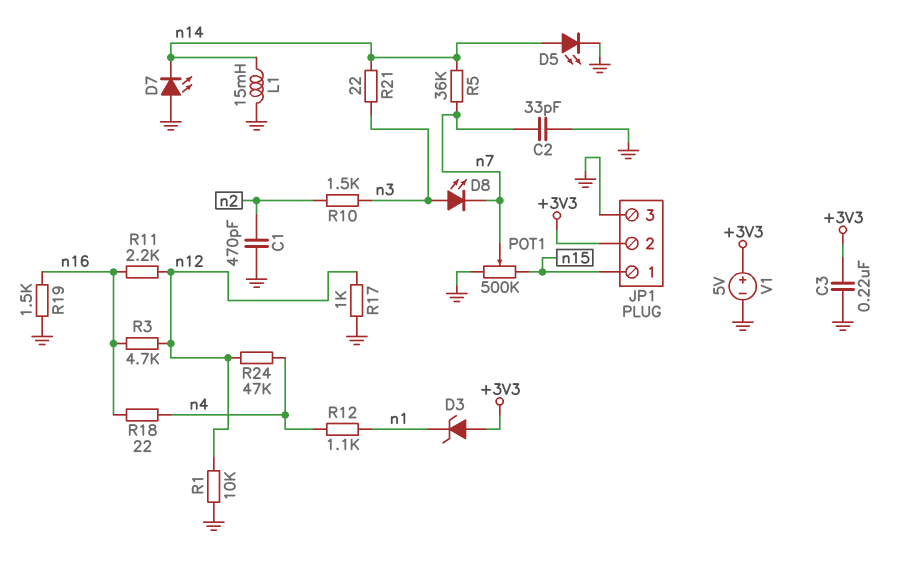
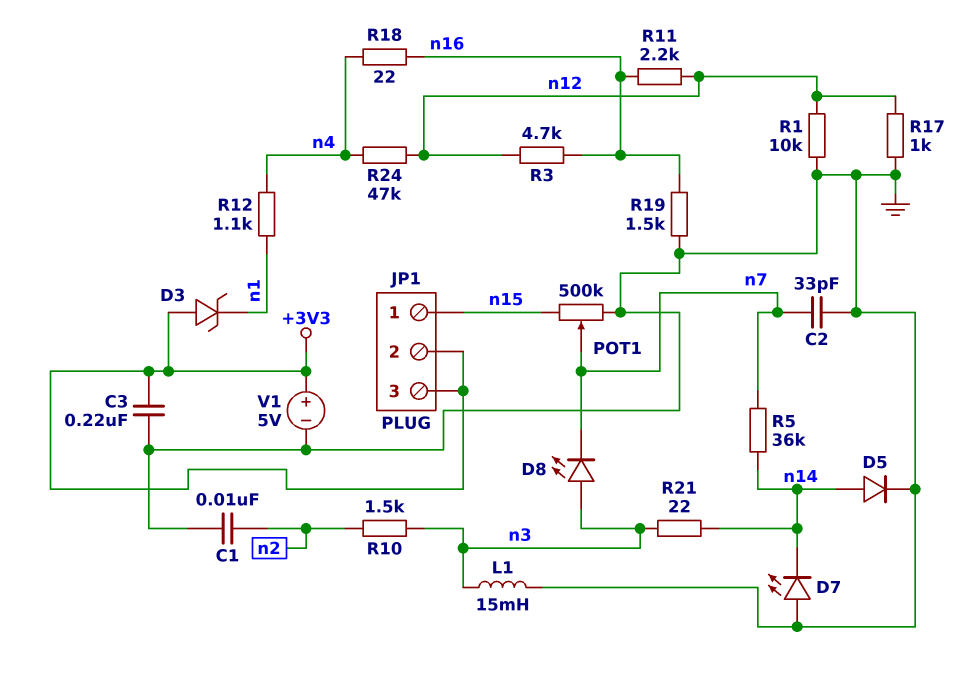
C1: 470pF (GND, n2) -> 10nF (GND, n2)
D5: LED (A n14, K GND) -> diode (A n14, K GND)
JP1 pin 3: GND -> +3V3
L1: 15mH (GND, n14) -> 15mH (GND, n3)

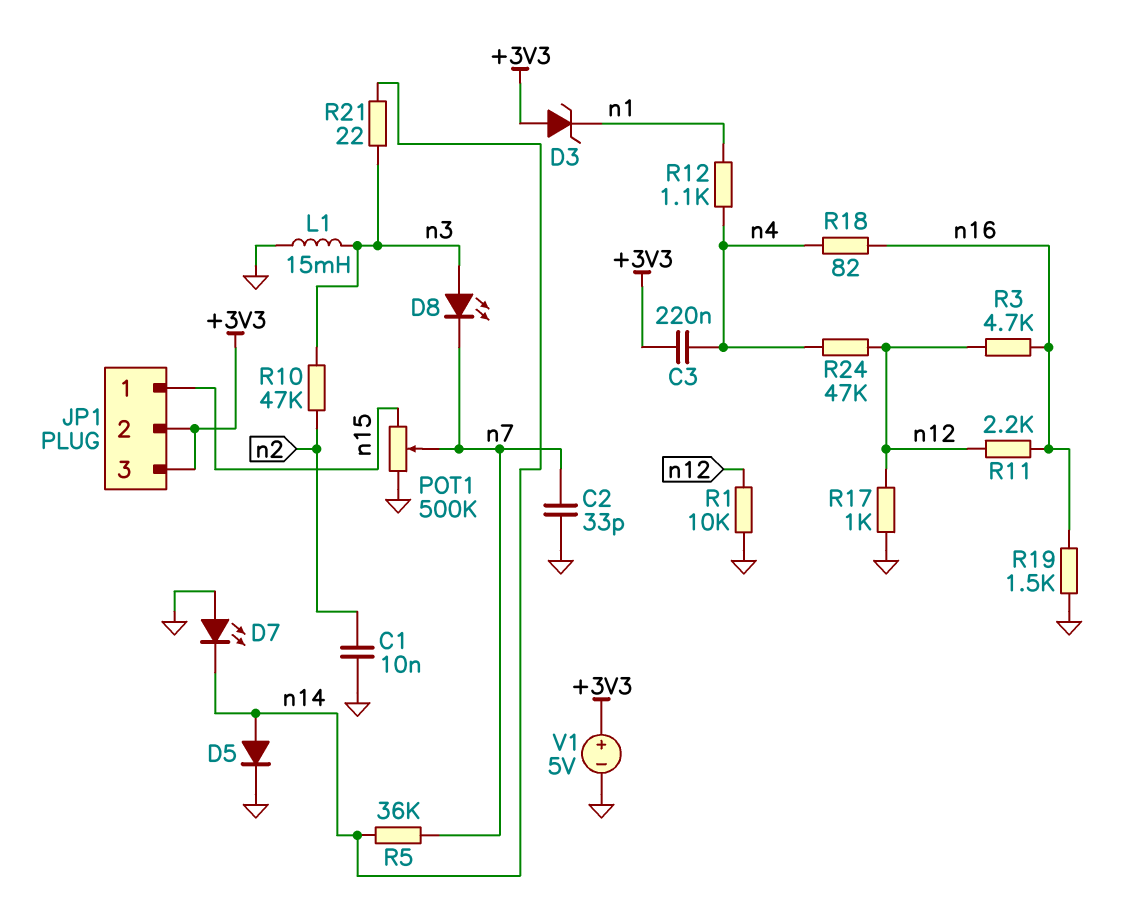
C3: 220nF (+3V3, GND) -> 220nF (+3V3, n4)
R10: 1.5k (n2, n3) -> 47k (n2, n3)
R18: 22 (n4, n16) -> 82 (n4, n16)

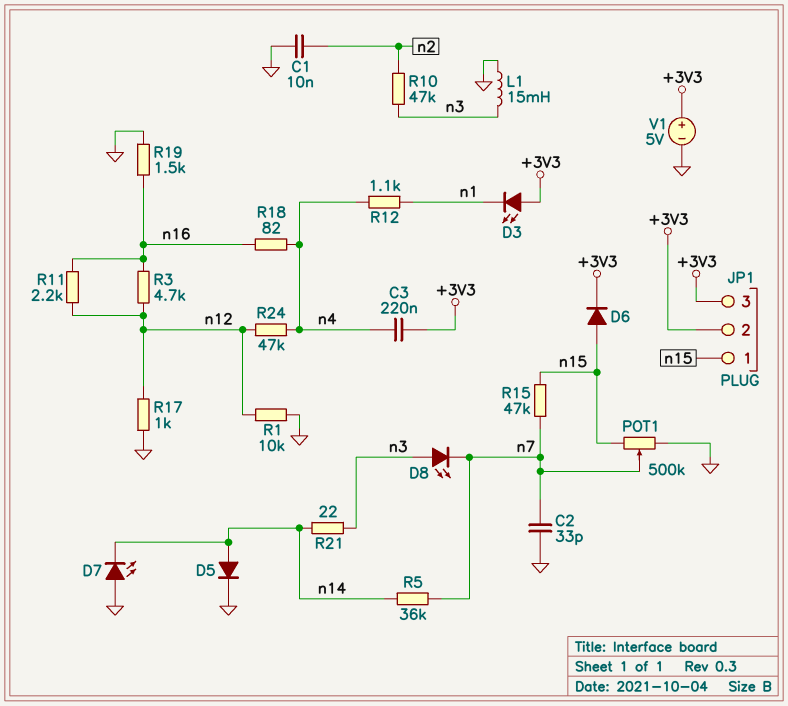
D3: zener (A +3V3, K n1) -> LED (A +3V3, K n1)
D6: none -> diode (A n15, K +3V3)
R15: none -> 47k (n7, n15)

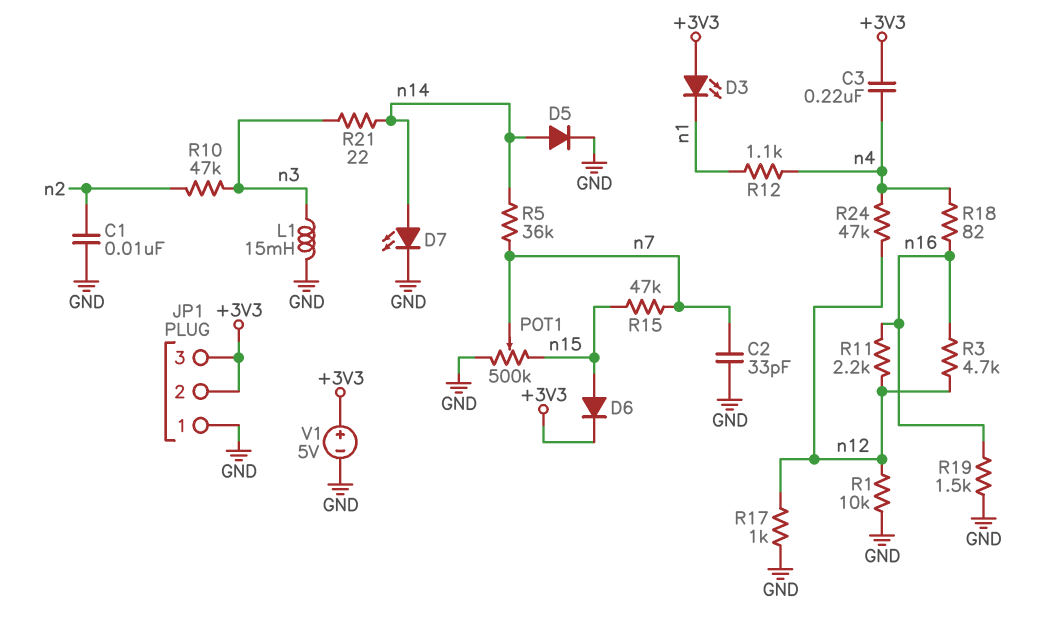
D7: LED (A GND, K n14) -> LED (A n14, K GND)
D8: LED (A n3, K n7) -> none
JP1 pin 1: n15 -> GND

